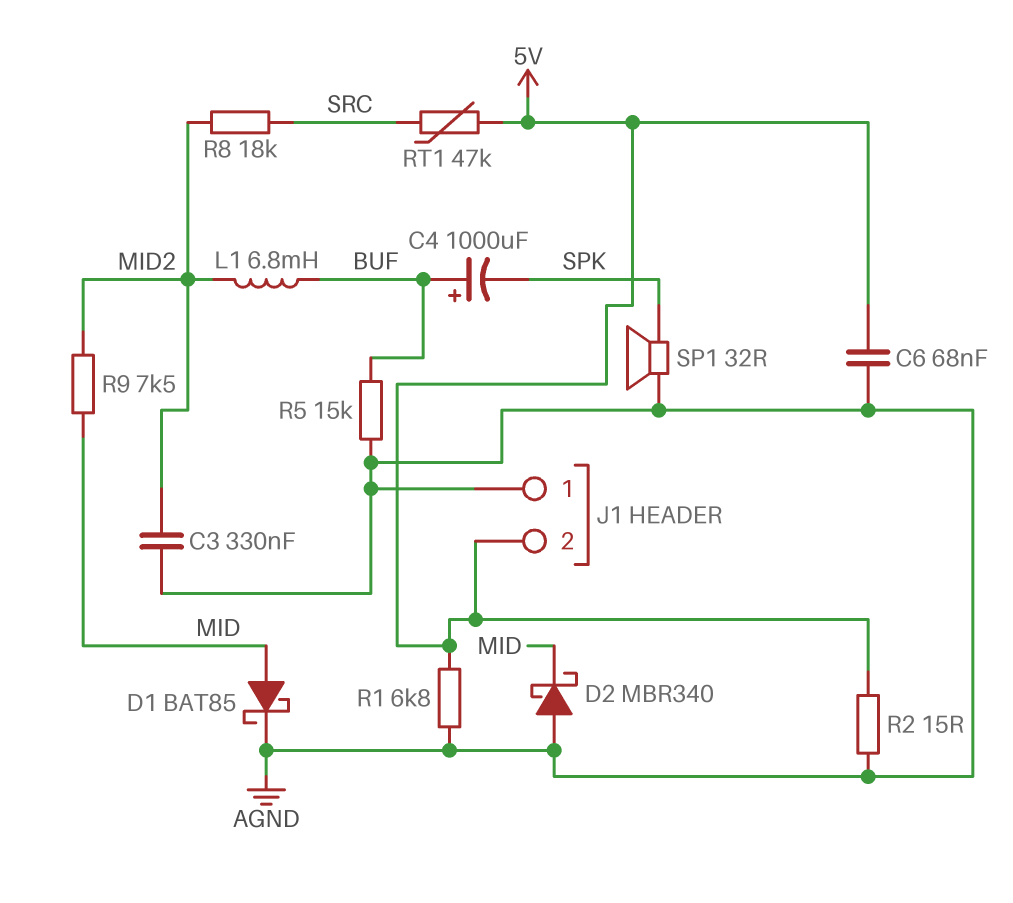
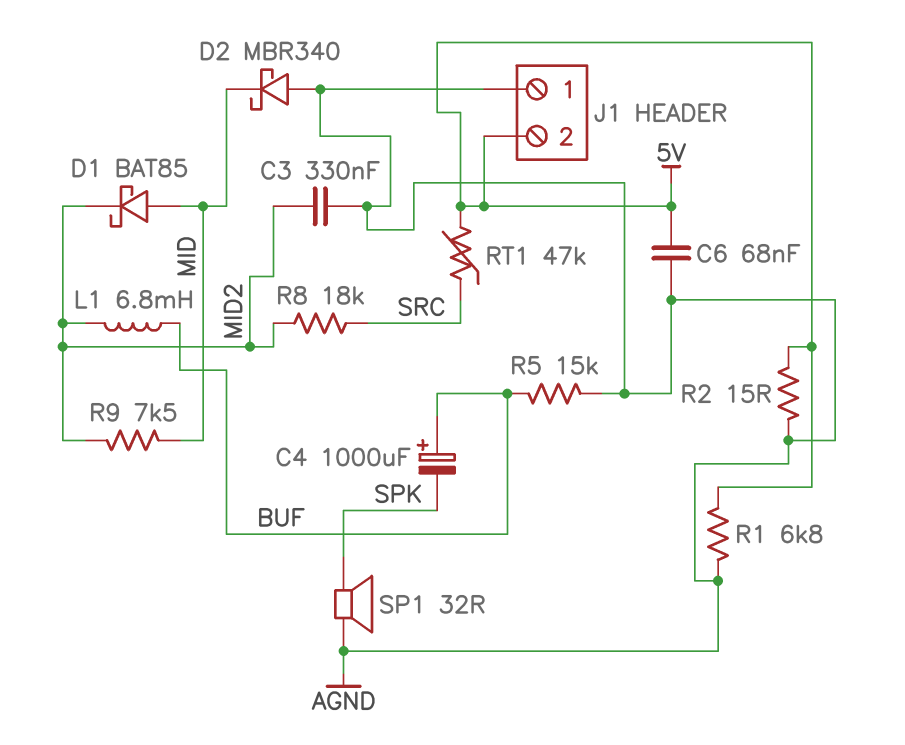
D1: schottky BAT85 (A MID, K AGND) -> schottky BAT85 (A MID, K MID2)

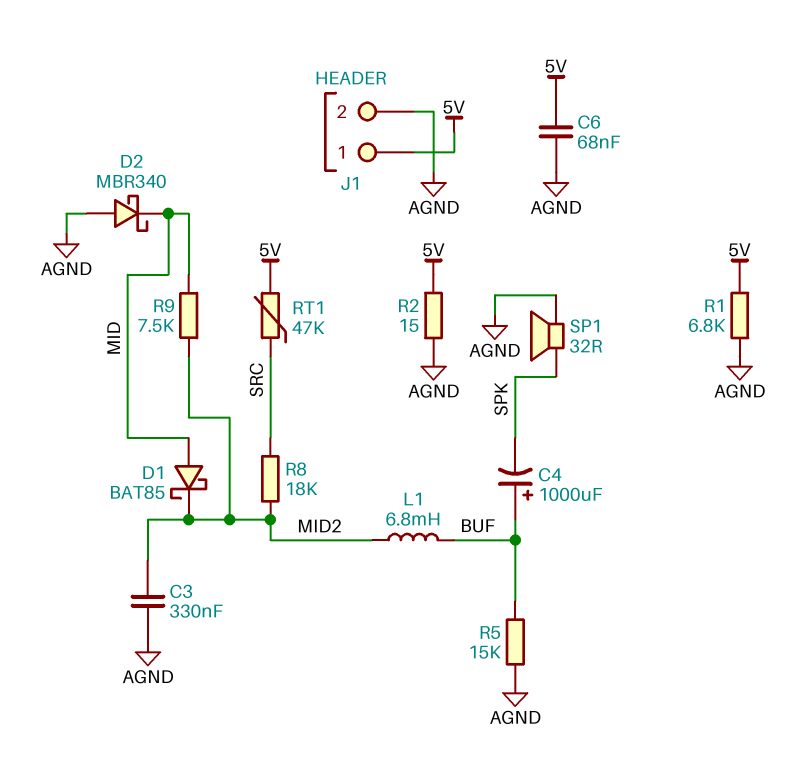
J1 pin 1: AGND -> 5V
J1 pin 2: 5V -> AGND

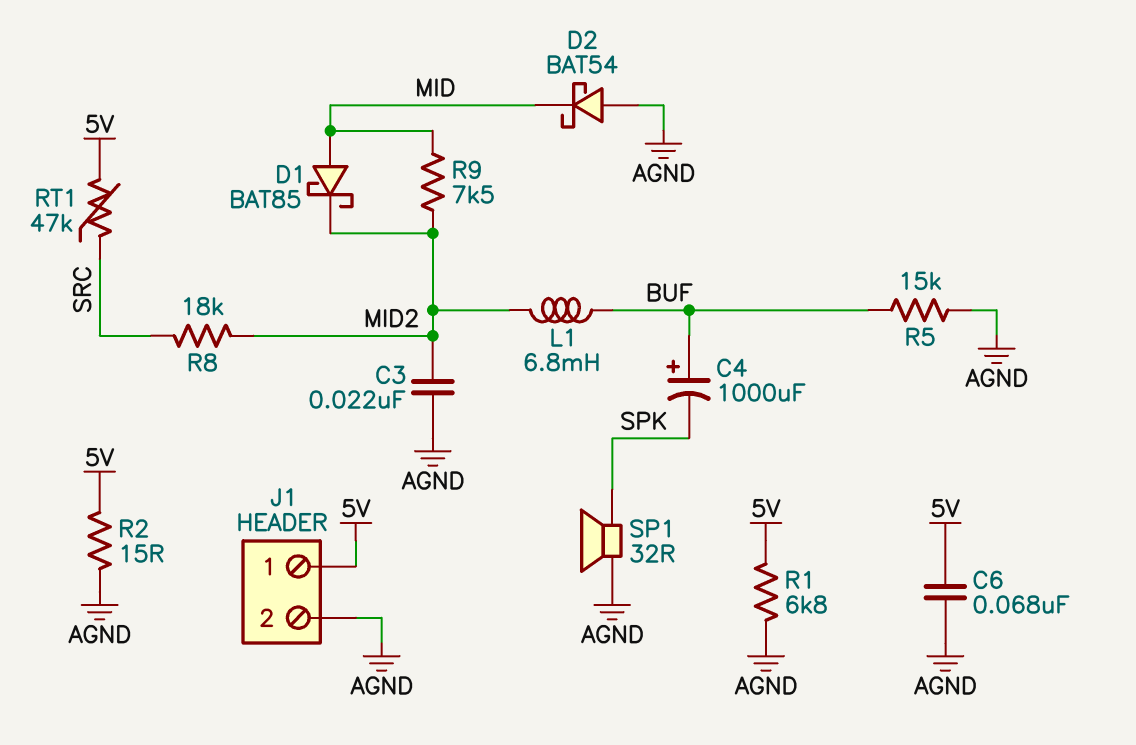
C3: 330nF (AGND, MID2) -> 22nF (AGND, MID2)
D2: schottky MBR340 (A AGND, K MID) -> schottky BAT54 (A AGND, K MID)

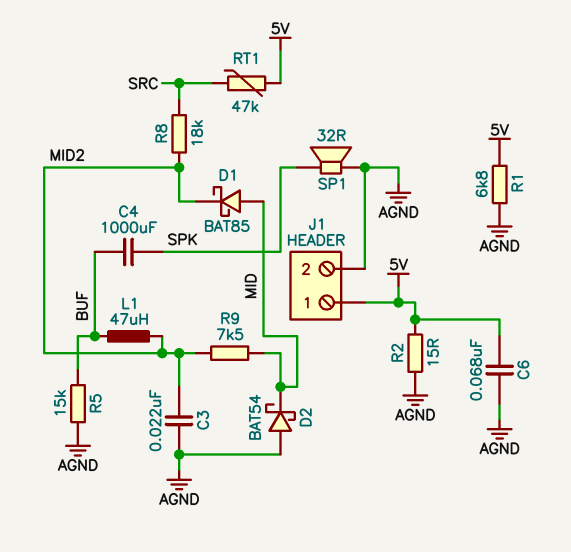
C4: 1000uF (plus BUF, minus SPK) -> 1000uF (BUF, SPK)
L1: 6.8mH (BUF, MID2) -> 47uH (BUF, MID2)

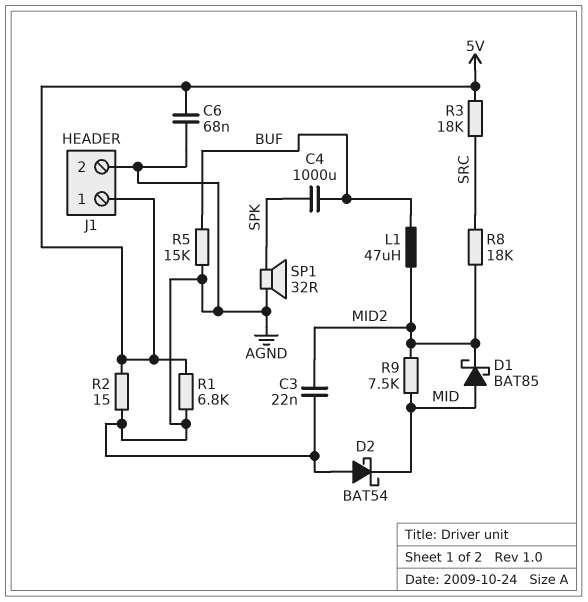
R3: none -> 18k (5V, SRC)
RT1: 47k (5V, SRC) -> none

